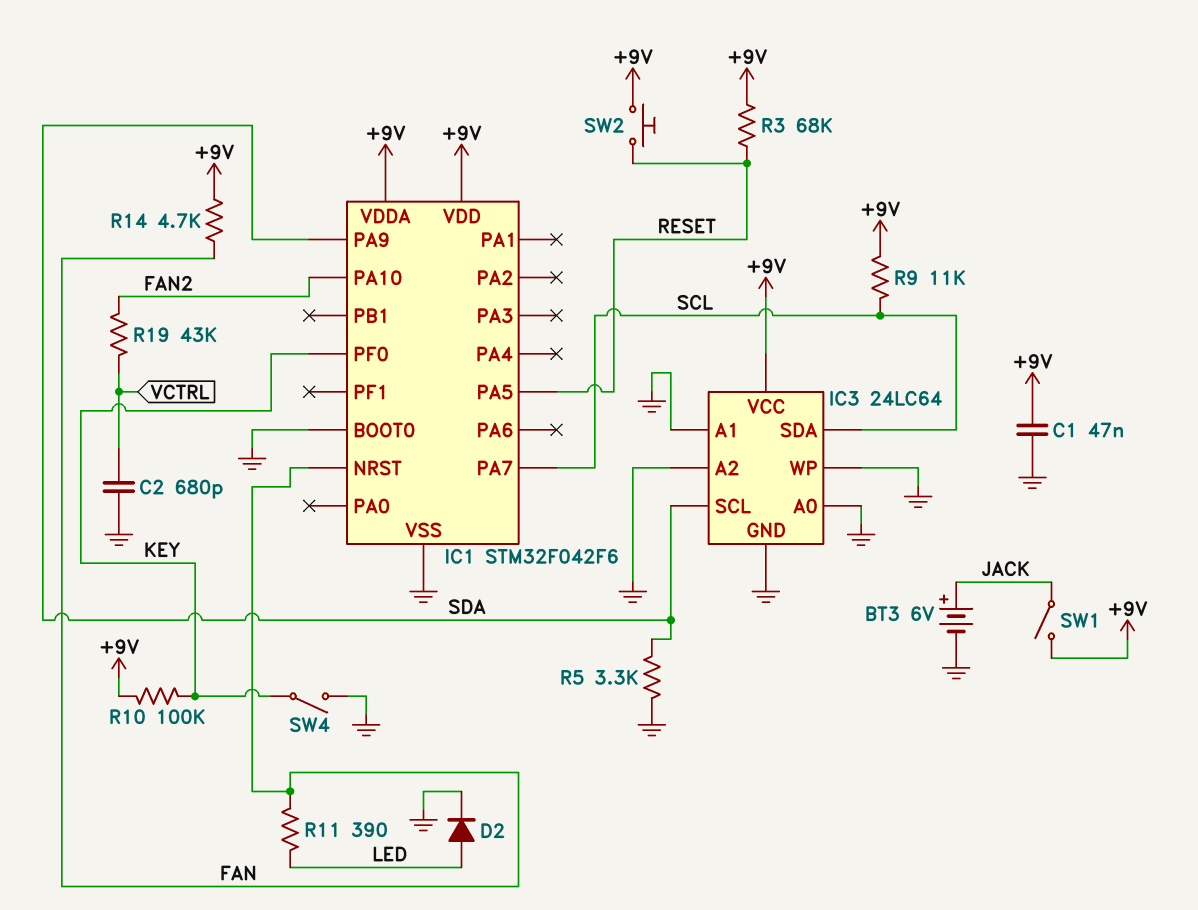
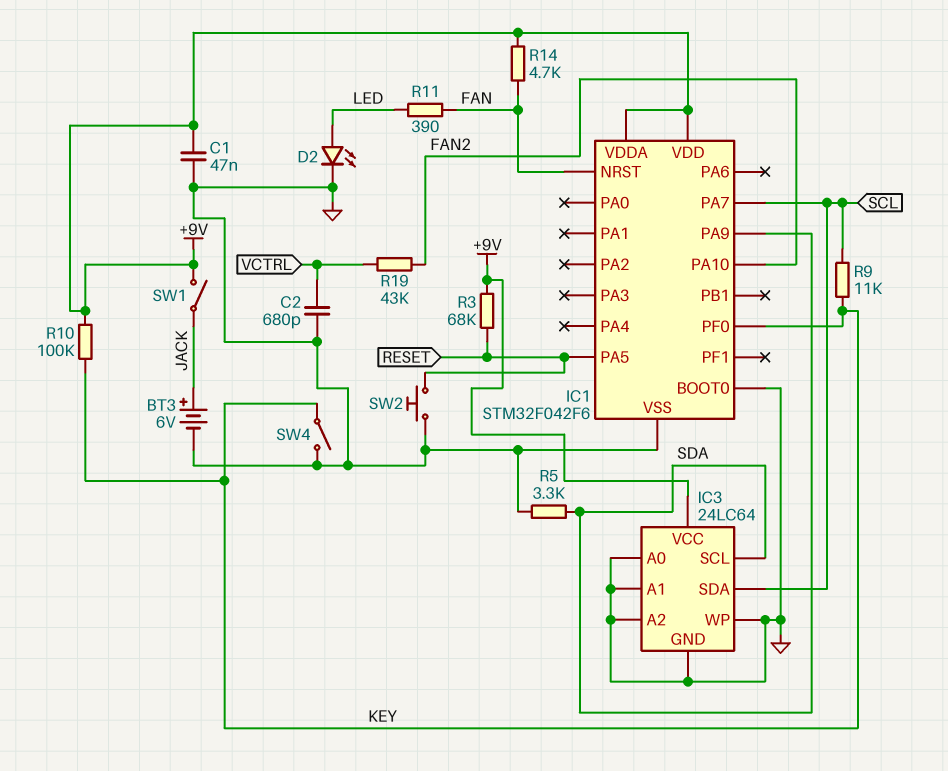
D2: diode (A LED, K GND) -> LED (A LED, K GND)
R9: 11k (+9V, SCL) -> 11k (KEY, SCL)
SW2: button (+9V, RESET) -> button (GND, RESET)

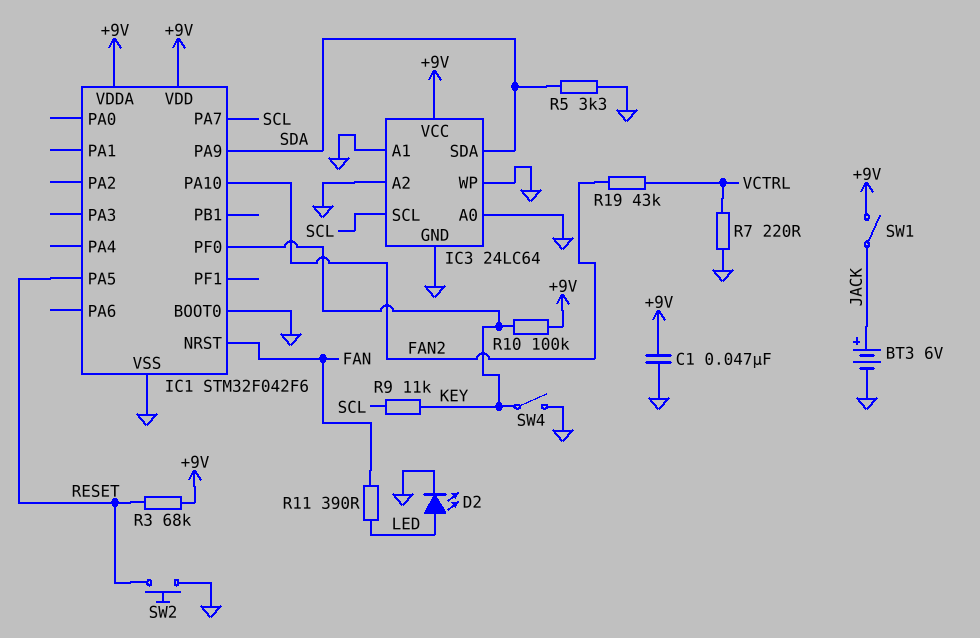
C2: 680pF (GND, VCTRL) -> none
IC3 pin SCL: SDA -> SCL
IC3 pin SDA: SCL -> SDA
R7: none -> 220 (GND, VCTRL)
R14: 4.7k (+9V, FAN) -> none

